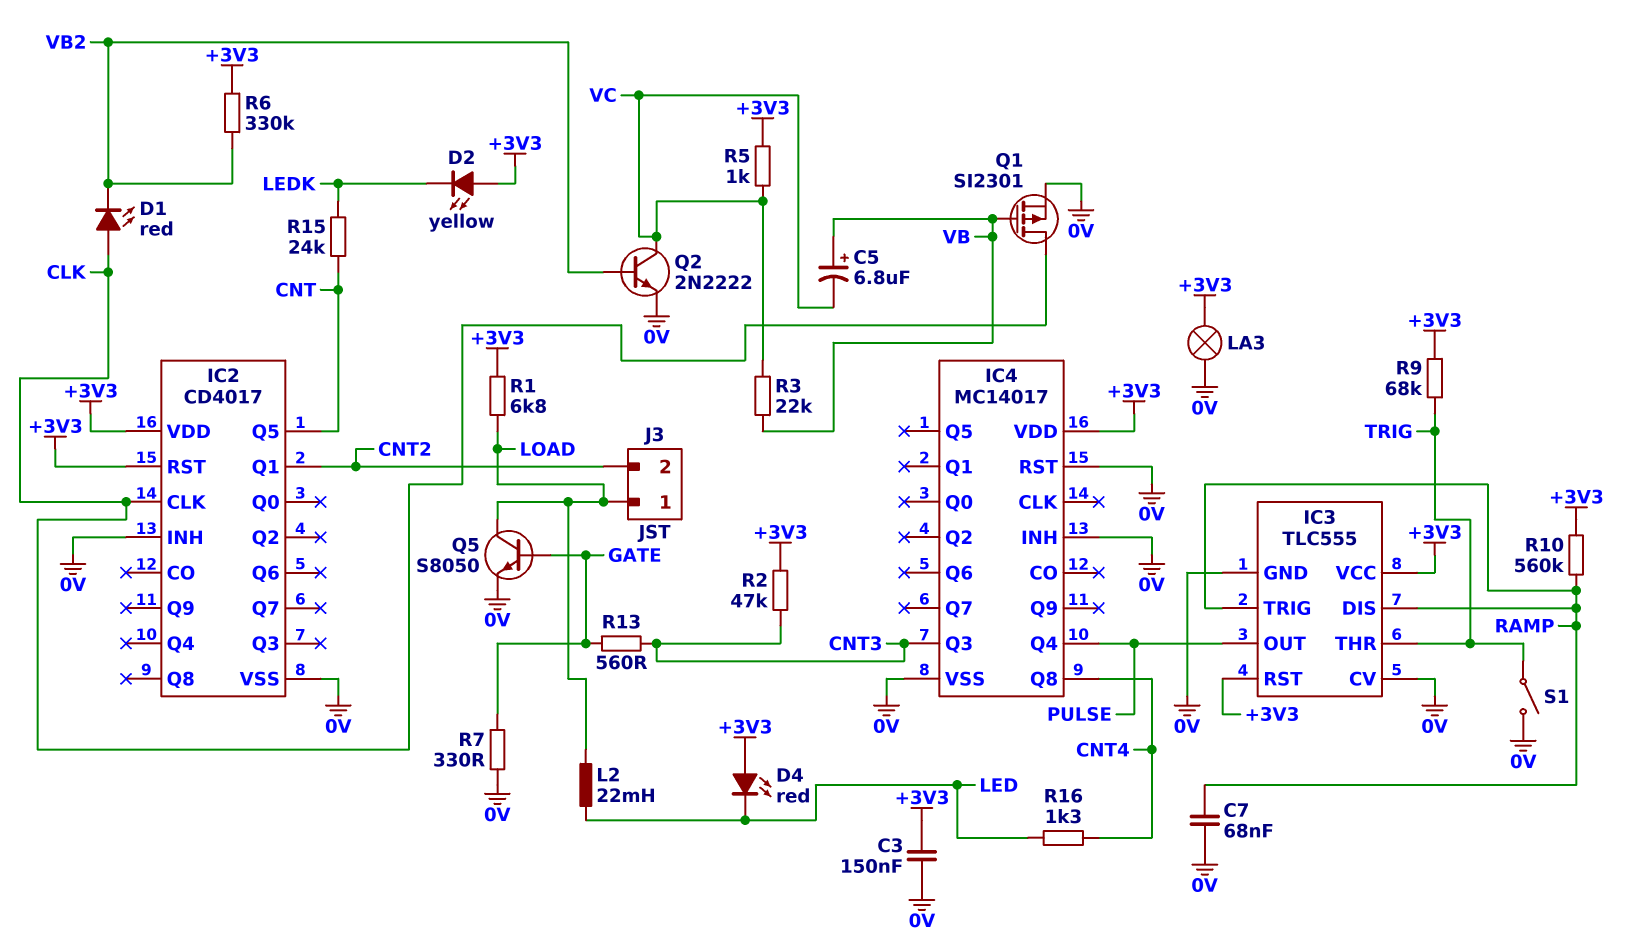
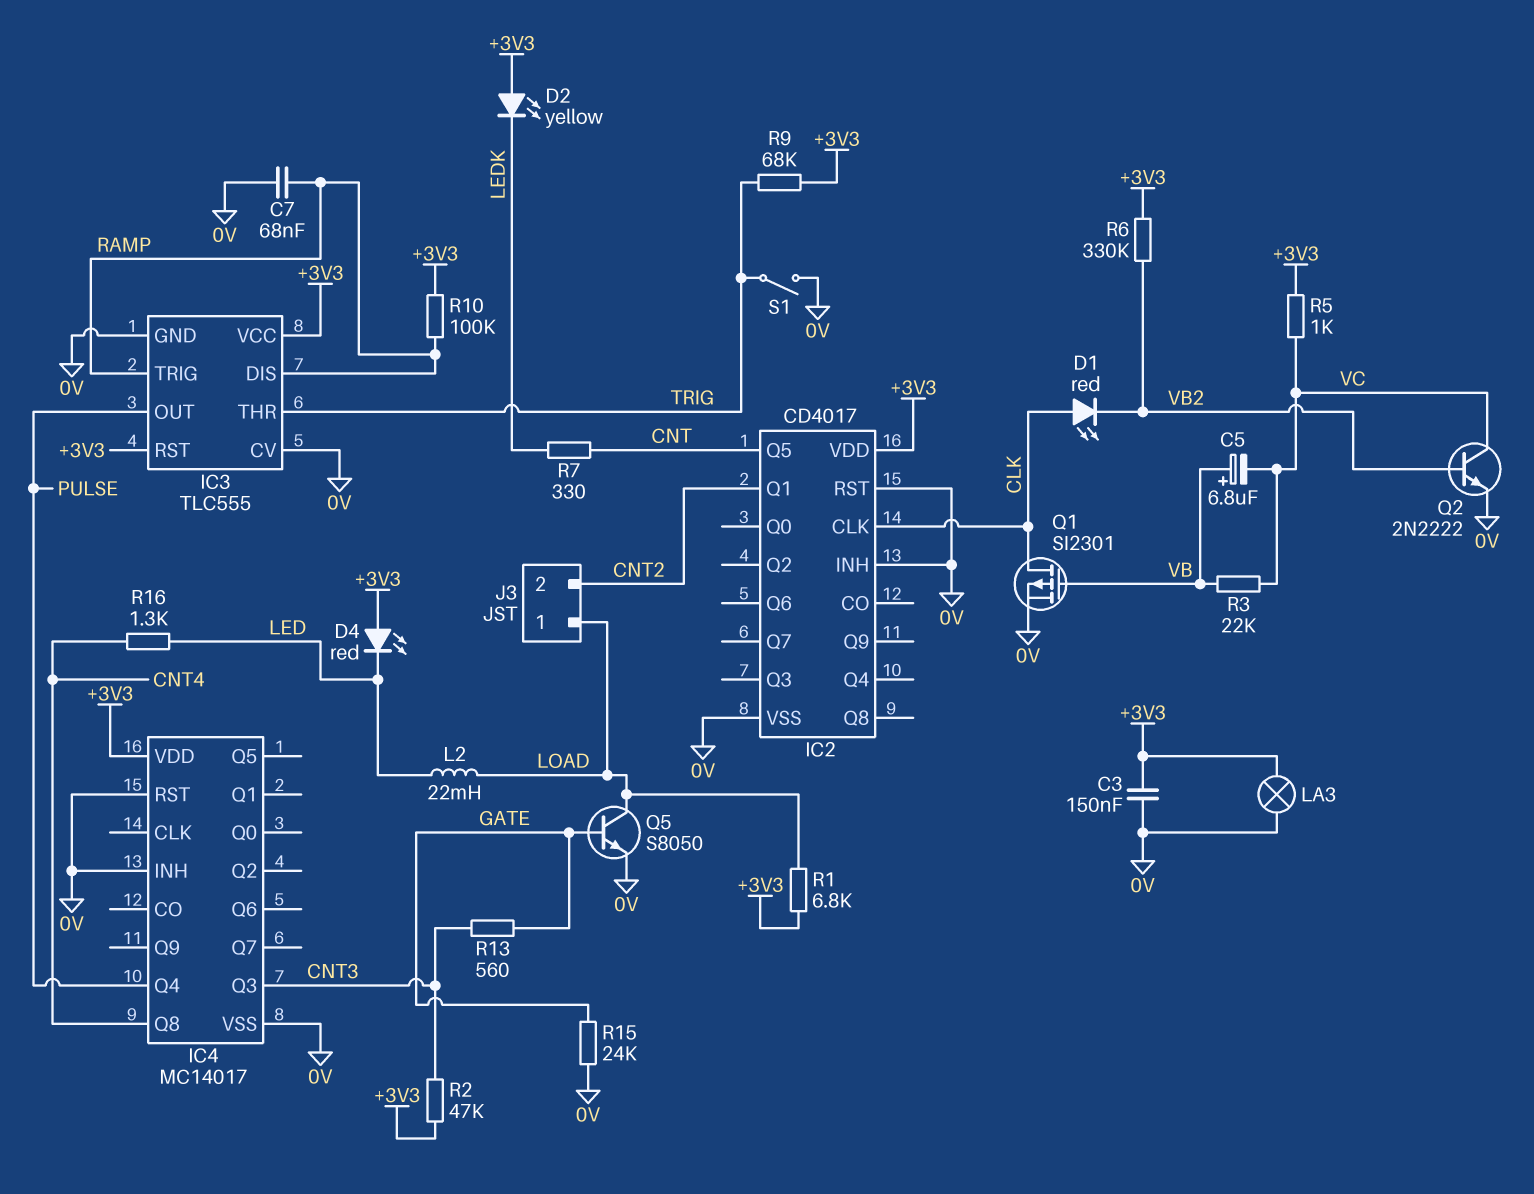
IC2 pin RST: +3V3 -> 0V
R7: 330 (0V, GATE) -> 330 (CNT, LEDK)
R10: 560k (+3V3, RAMP) -> 100k (+3V3, RAMP)
R15: 24k (CNT, LEDK) -> 24k (0V, GATE)

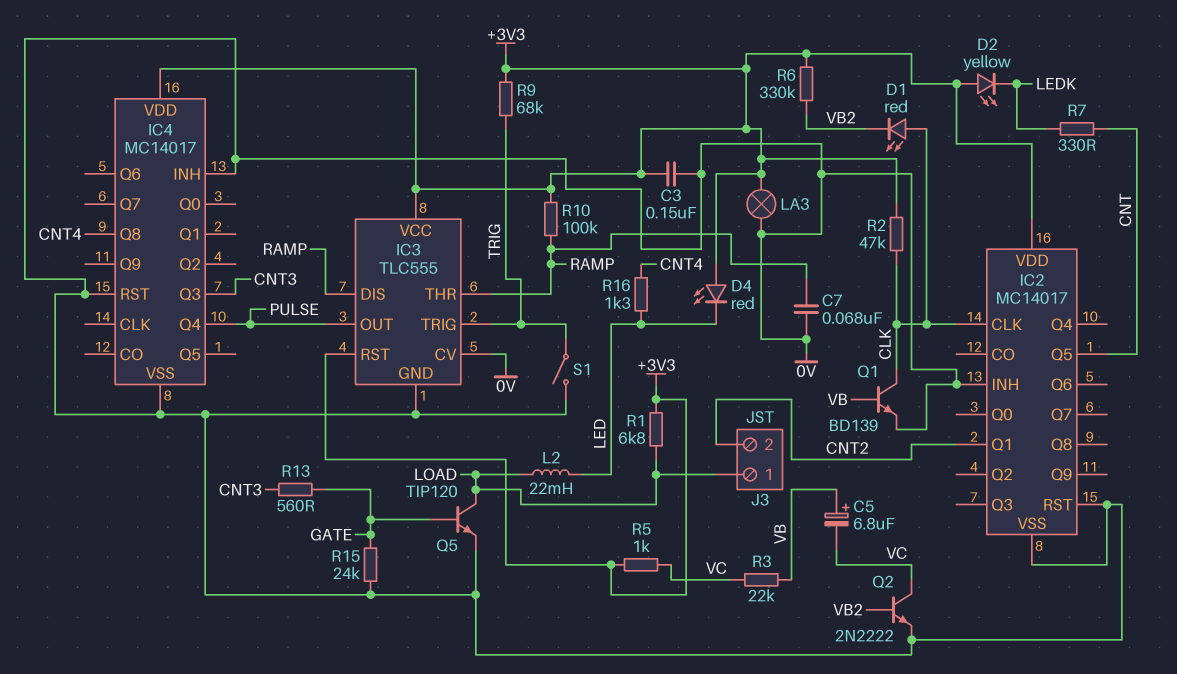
IC2: CD4017 -> MC14017
IC3 pin THR: TRIG -> RAMP
IC3 pin TRIG: RAMP -> TRIG
Q1: PMOS SI2301 (G VB, D CLK, S 0V) -> NPN BD139 (B VB, C CLK, E 0V)
Q5: NPN S8050 (B GATE, C LOAD, E 0V) -> NPN TIP120 (B GATE, C LOAD, E 0V)
R2: 47k (+3V3, CNT3) -> 47k (+3V3, CLK)

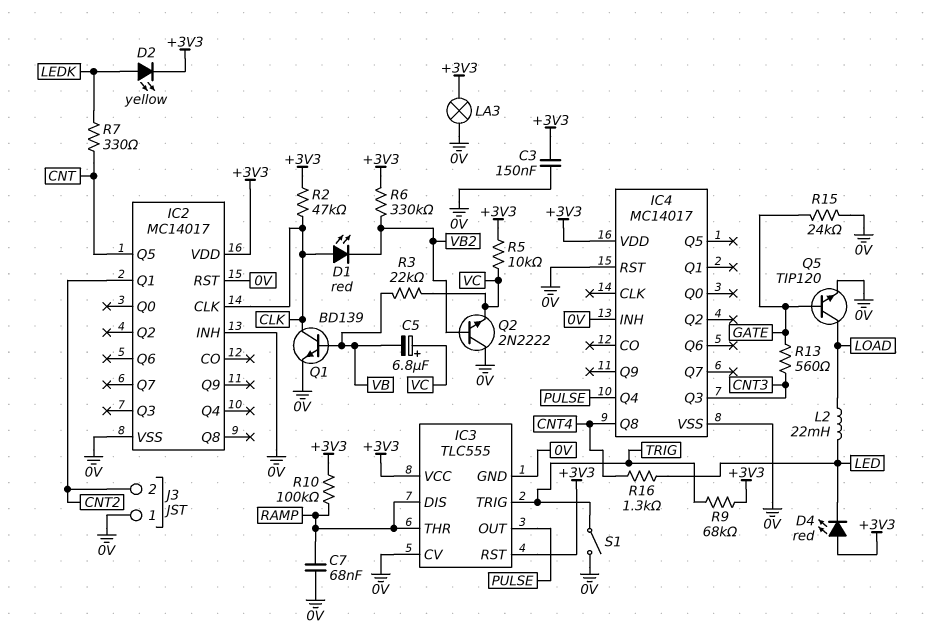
C5: 6.8uF (plus VB, minus VC) -> 6.8uF (plus VC, minus VB)
D2: LED yellow (A +3V3, K LEDK) -> LED yellow (A LEDK, K +3V3)
J3 pin 1: LOAD -> 0V
Q2: NPN 2N2222 (B VB2, C VC, E 0V) -> NPN 2N2222 (B VB2, C 0V, E VC)
R1: 6.8k (+3V3, LOAD) -> none
R5: 1k (+3V3, VC) -> 10k (+3V3, VC)

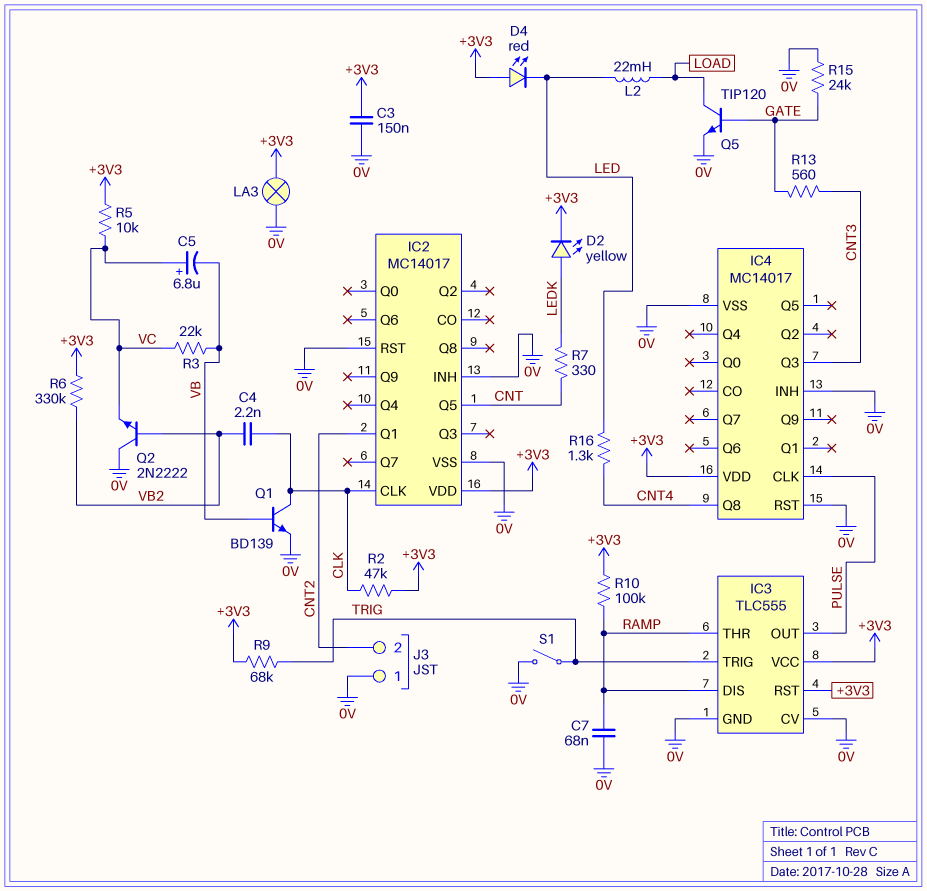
C4: none -> 2.2nF (CLK, VB2)
D1: LED red (A CLK, K VB2) -> none
IC4 pin CLK: none -> PULSE
IC4 pin Q4: PULSE -> none

